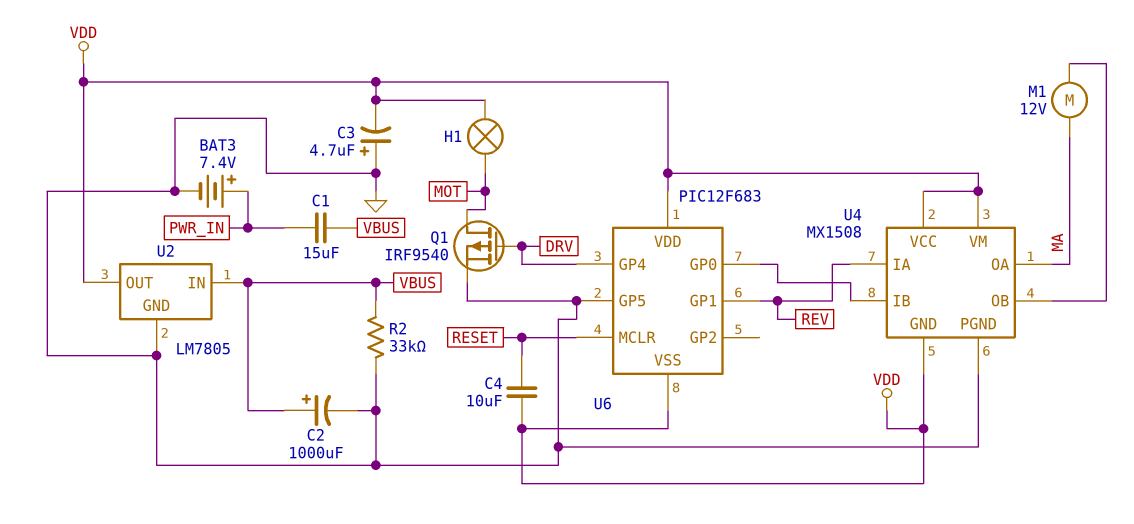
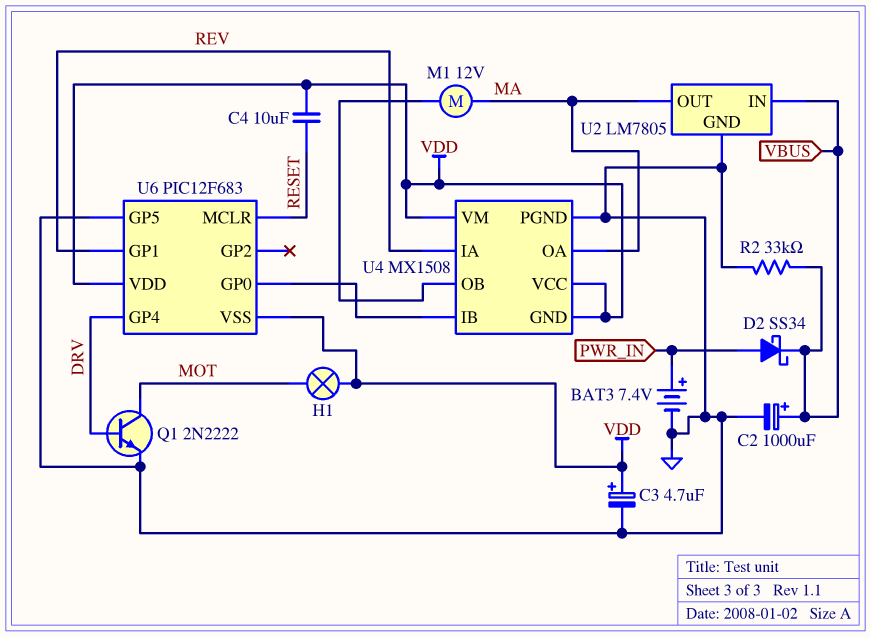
C1: 15uF (PWR_IN, VBUS) -> none
C3: 4.7uF (plus GND, minus VDD) -> 4.7uF (plus VDD, minus GND)
D2: none -> schottky SS34 (A PWR_IN, K VBUS)
Q1: PMOS IRF9540 (G DRV, D MOT, S GND) -> NPN 2N2222 (B DRV, C MOT, E GND)
U2 pin OUT: VDD -> MA

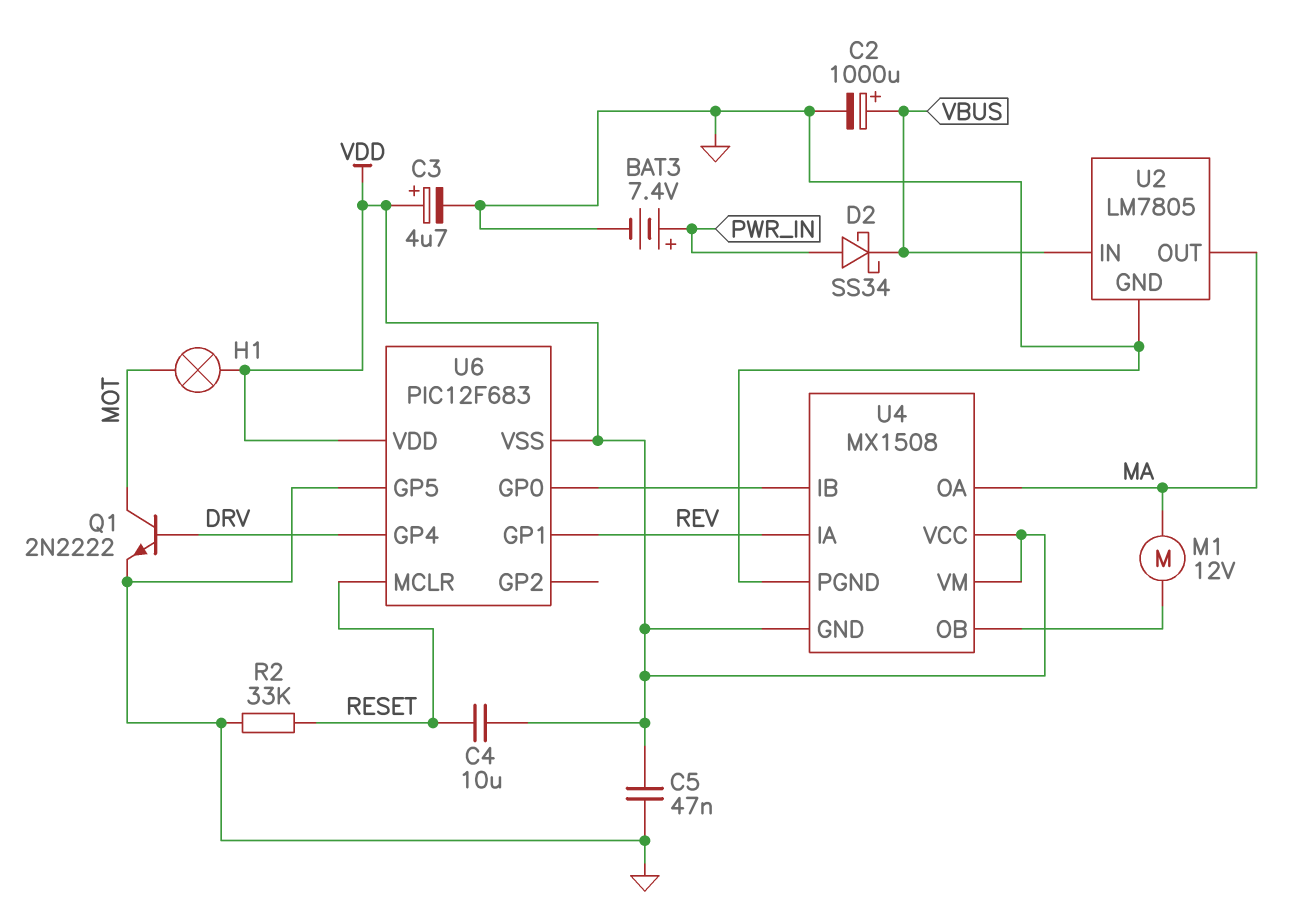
C5: none -> 47nF (GND, VDD)
R2: 33k (GND, VBUS) -> 33k (GND, RESET)

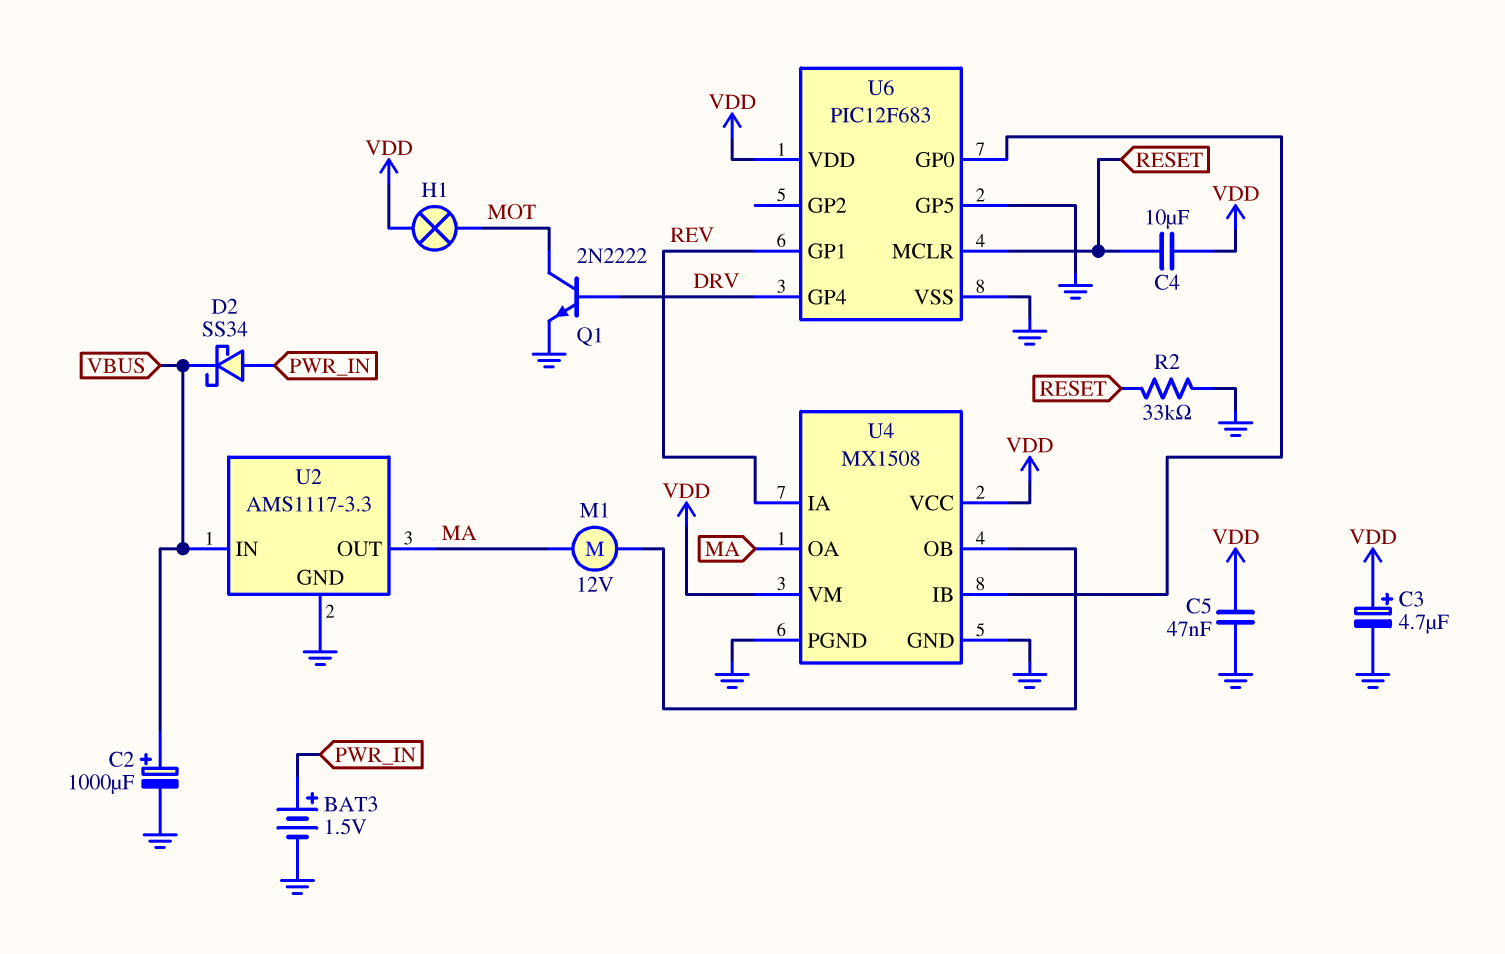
BAT3: 7.4V (plus PWR_IN, minus GND) -> 1.5V (plus PWR_IN, minus GND)
U2: LM7805 -> AMS1117-3.3
U4 pin GND: VDD -> GND
U6 pin VSS: VDD -> GND

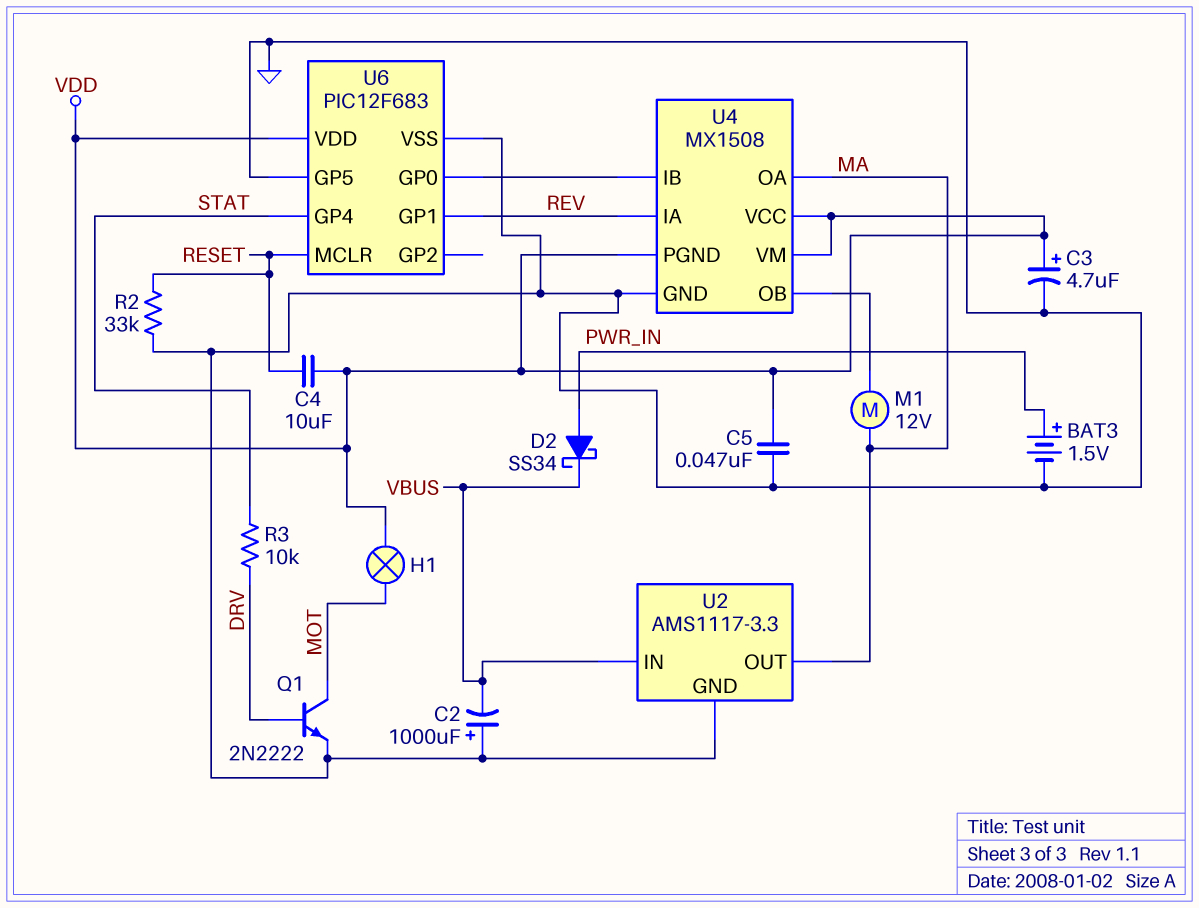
C2: 1000uF (plus VBUS, minus GND) -> 1000uF (plus GND, minus VBUS)
R3: none -> 10k (DRV, STAT)
U4 pin PGND: GND -> VDD
U6 pin GP4: DRV -> STAT

